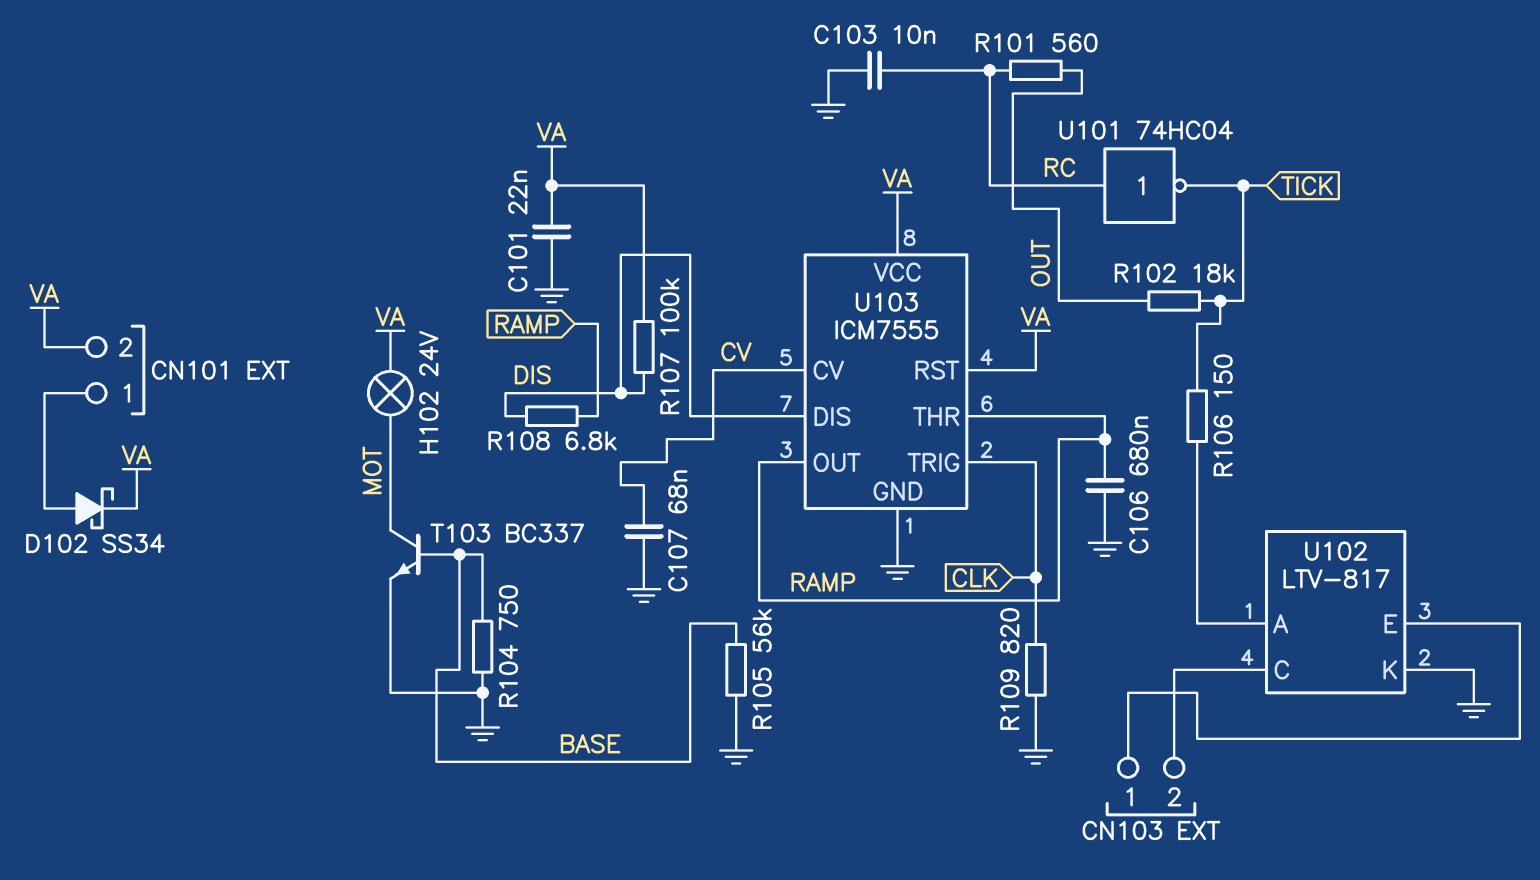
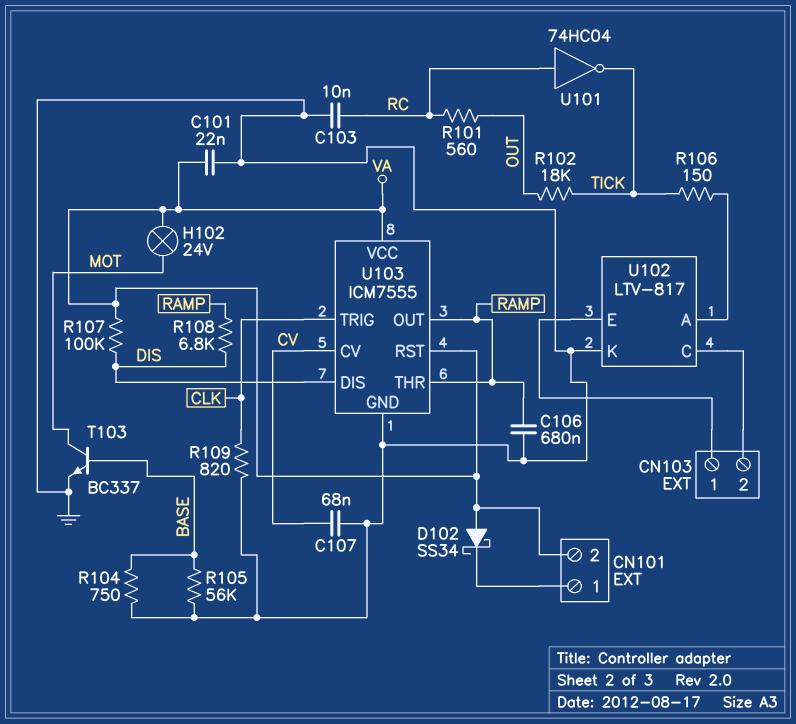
D102: schottky SS34 (A CN101/1, K VA) -> schottky SS34 (A VA, K CN101/1)

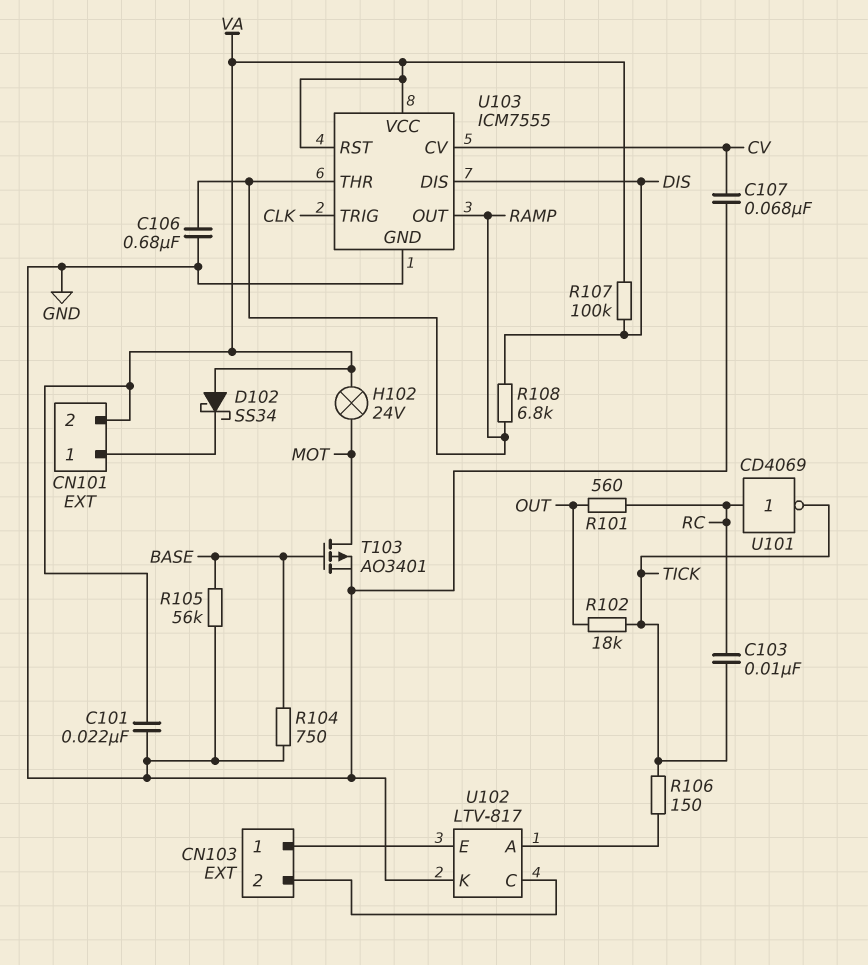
C103: 10nF (GND, RC) -> 10nF (RC, TICK)
R109: 820 (CLK, GND) -> none
T103: NPN BC337 (B BASE, C MOT, E GND) -> PMOS AO3401 (G BASE, D MOT, S GND)
U101: NOT 74HC04 (in RC, out TICK) -> NOT CD4069 (in RC, out TICK)

